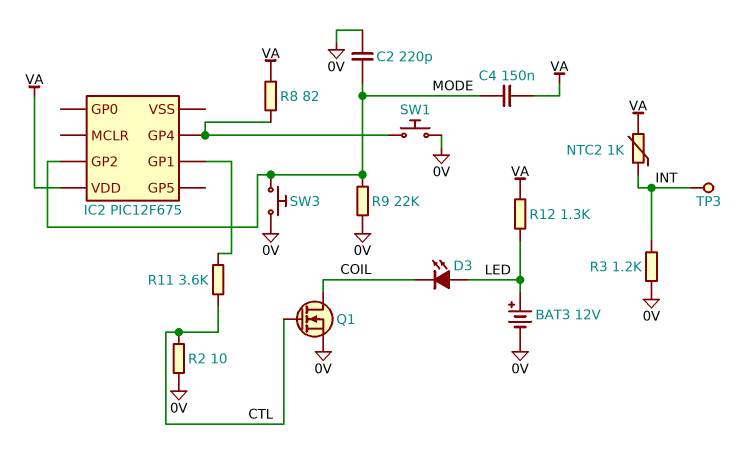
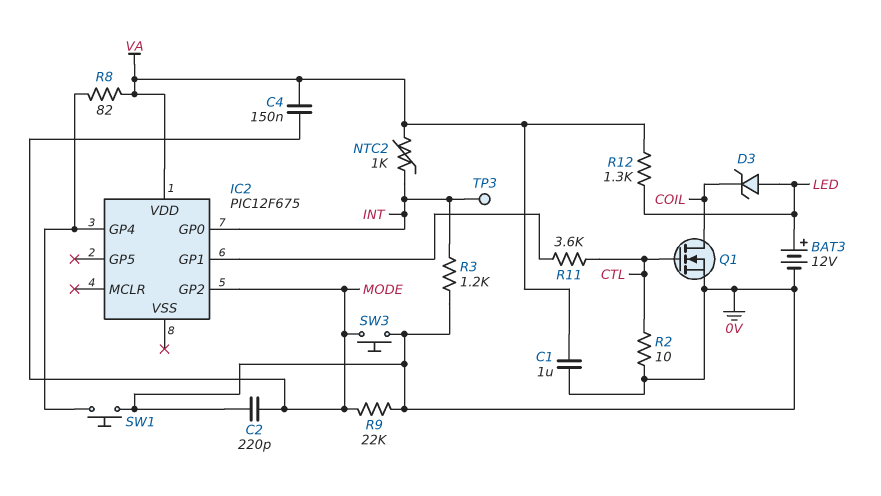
C1: none -> 1uF (0V, VA)
D3: LED (A LED, K COIL) -> zener (A LED, K COIL)
IC2 pin GP0: none -> INT

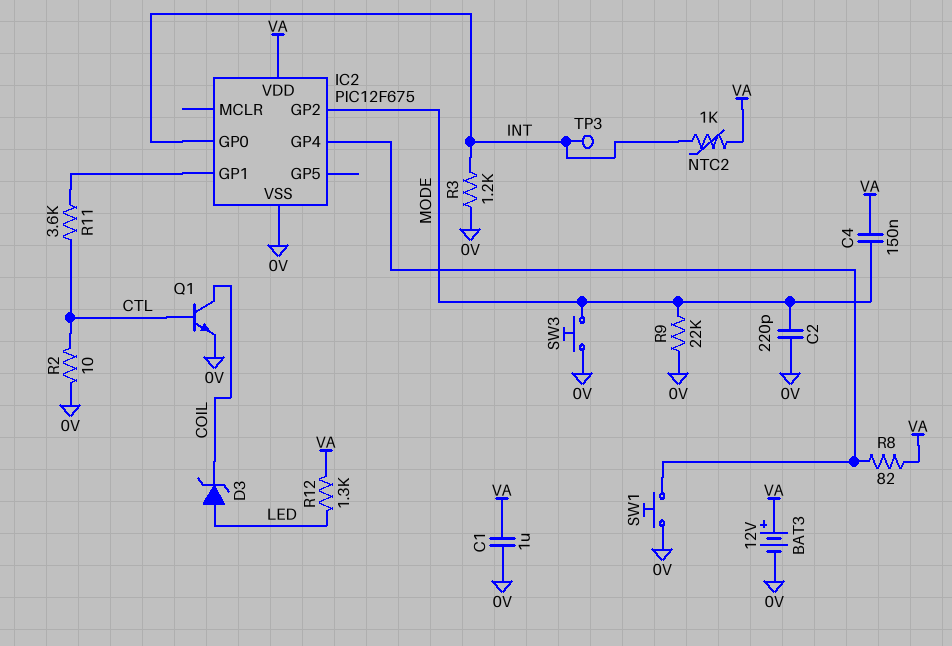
BAT3: 12V (plus LED, minus 0V) -> 12V (plus VA, minus 0V)
IC2 pin VSS: none -> 0V
Q1: NMOS (G CTL, D COIL, S 0V) -> NPN (B CTL, C COIL, E 0V)

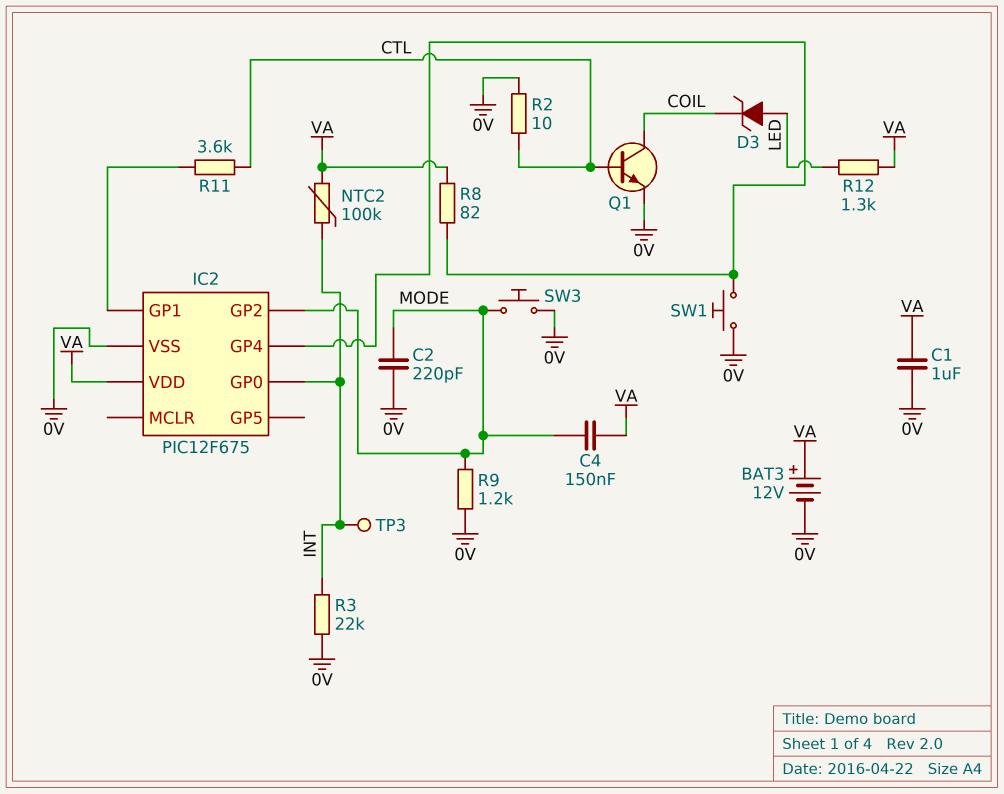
NTC2: 1k (INT, VA) -> 100k (INT, VA)
R3: 1.2k (0V, INT) -> 22k (0V, INT)
R9: 22k (0V, MODE) -> 1.2k (0V, MODE)

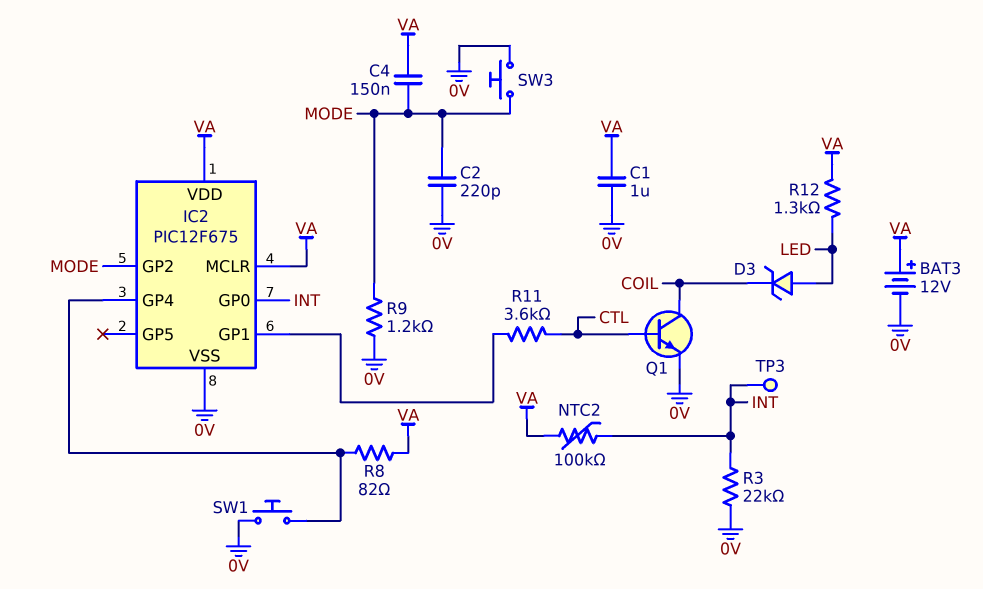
IC2 pin MCLR: none -> VA
R2: 10 (0V, CTL) -> none

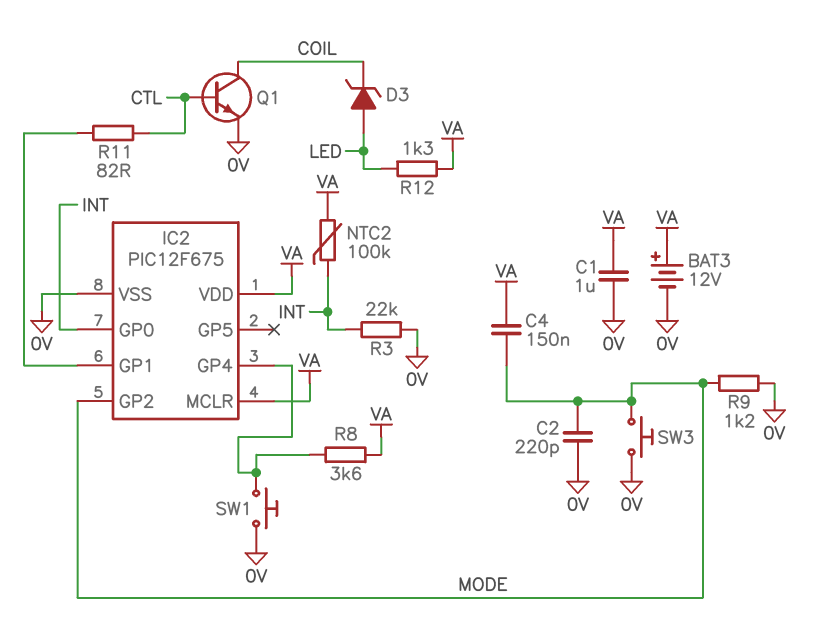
R8: 82 (IC2/GP4, VA) -> 3.6k (IC2/GP4, VA)
R11: 3.6k (CTL, IC2/GP1) -> 82 (CTL, IC2/GP1)
TP3: test point (INT) -> none

